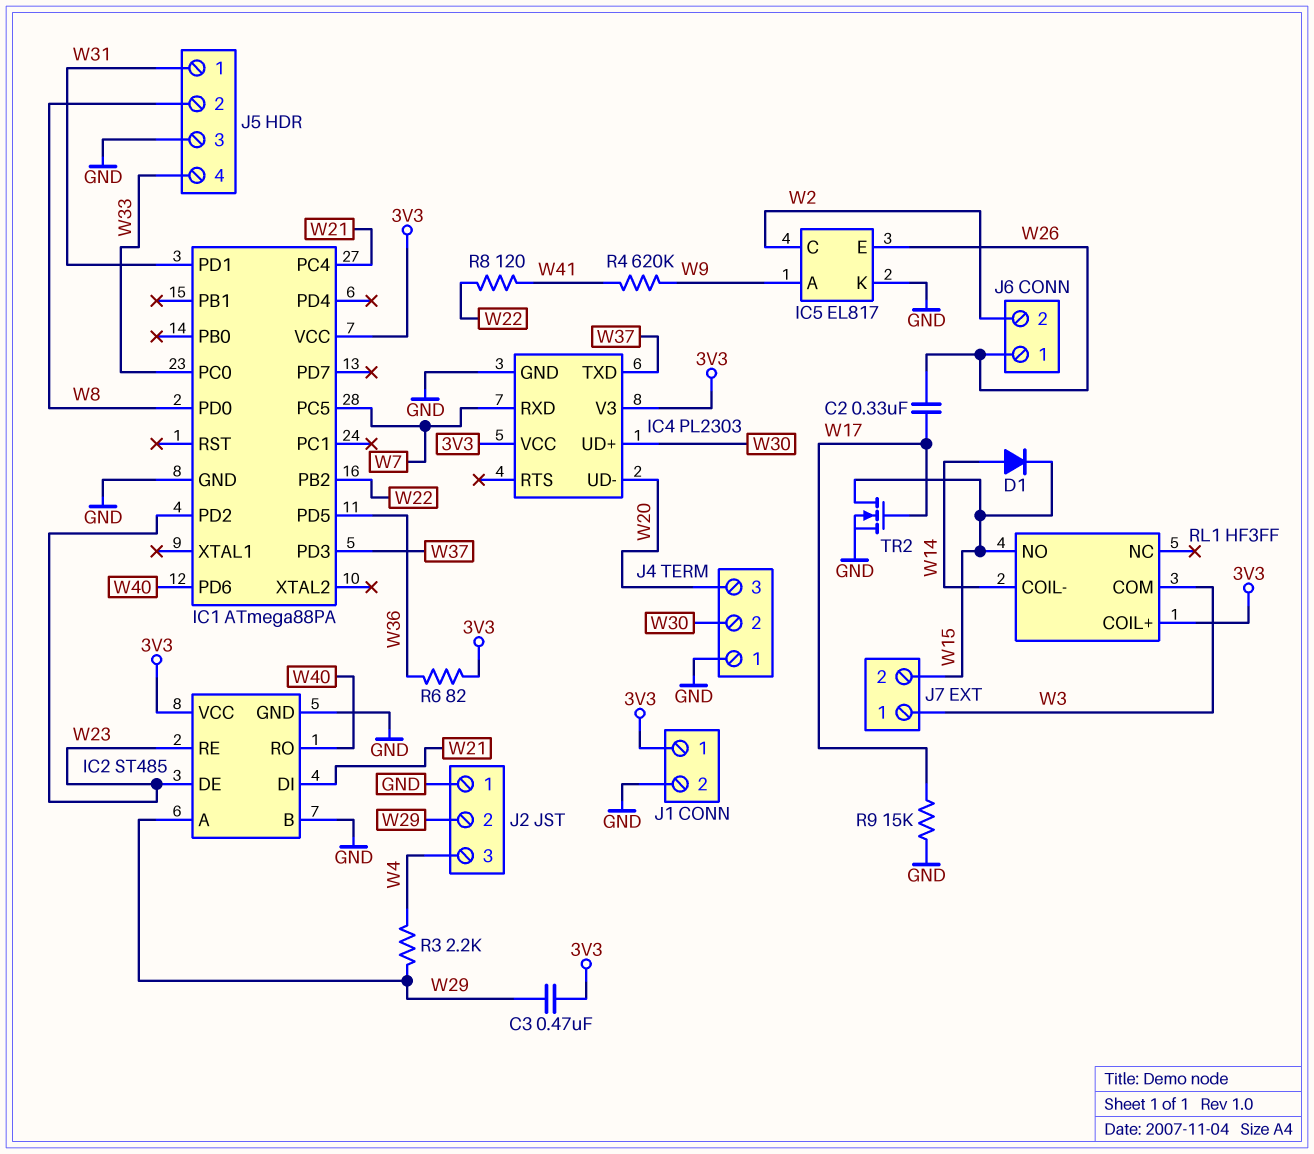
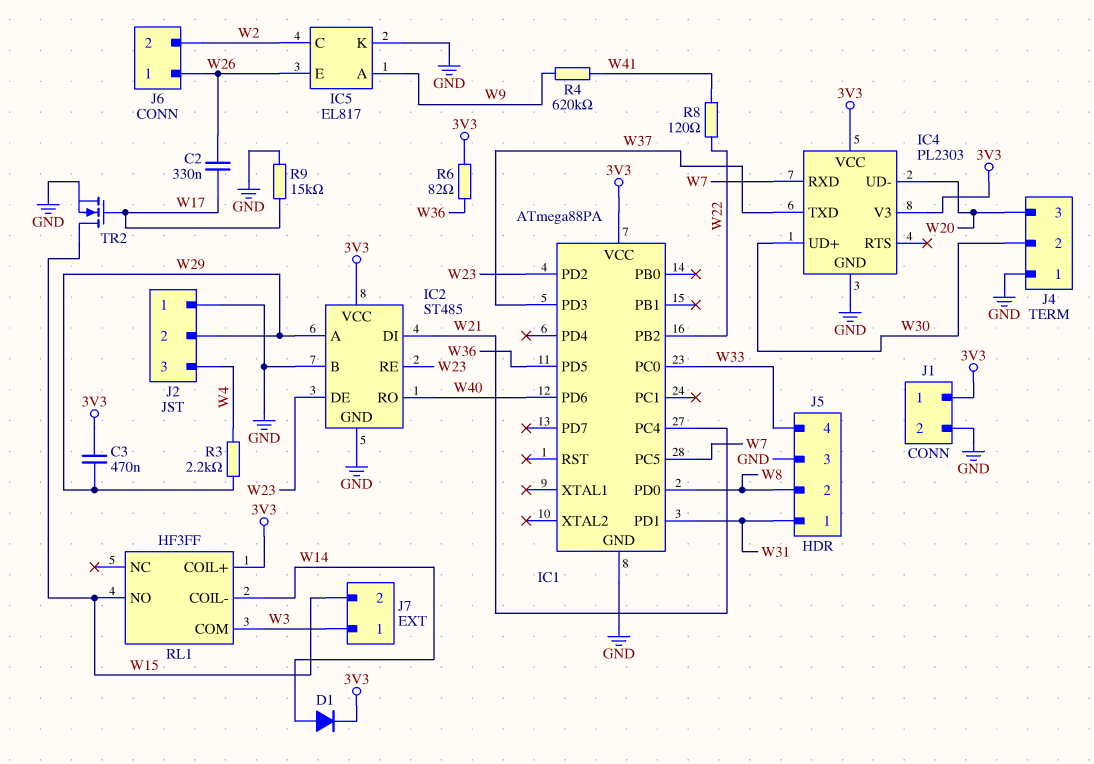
D1: diode (A W14, K W15) -> diode (A W14, K 3V3)

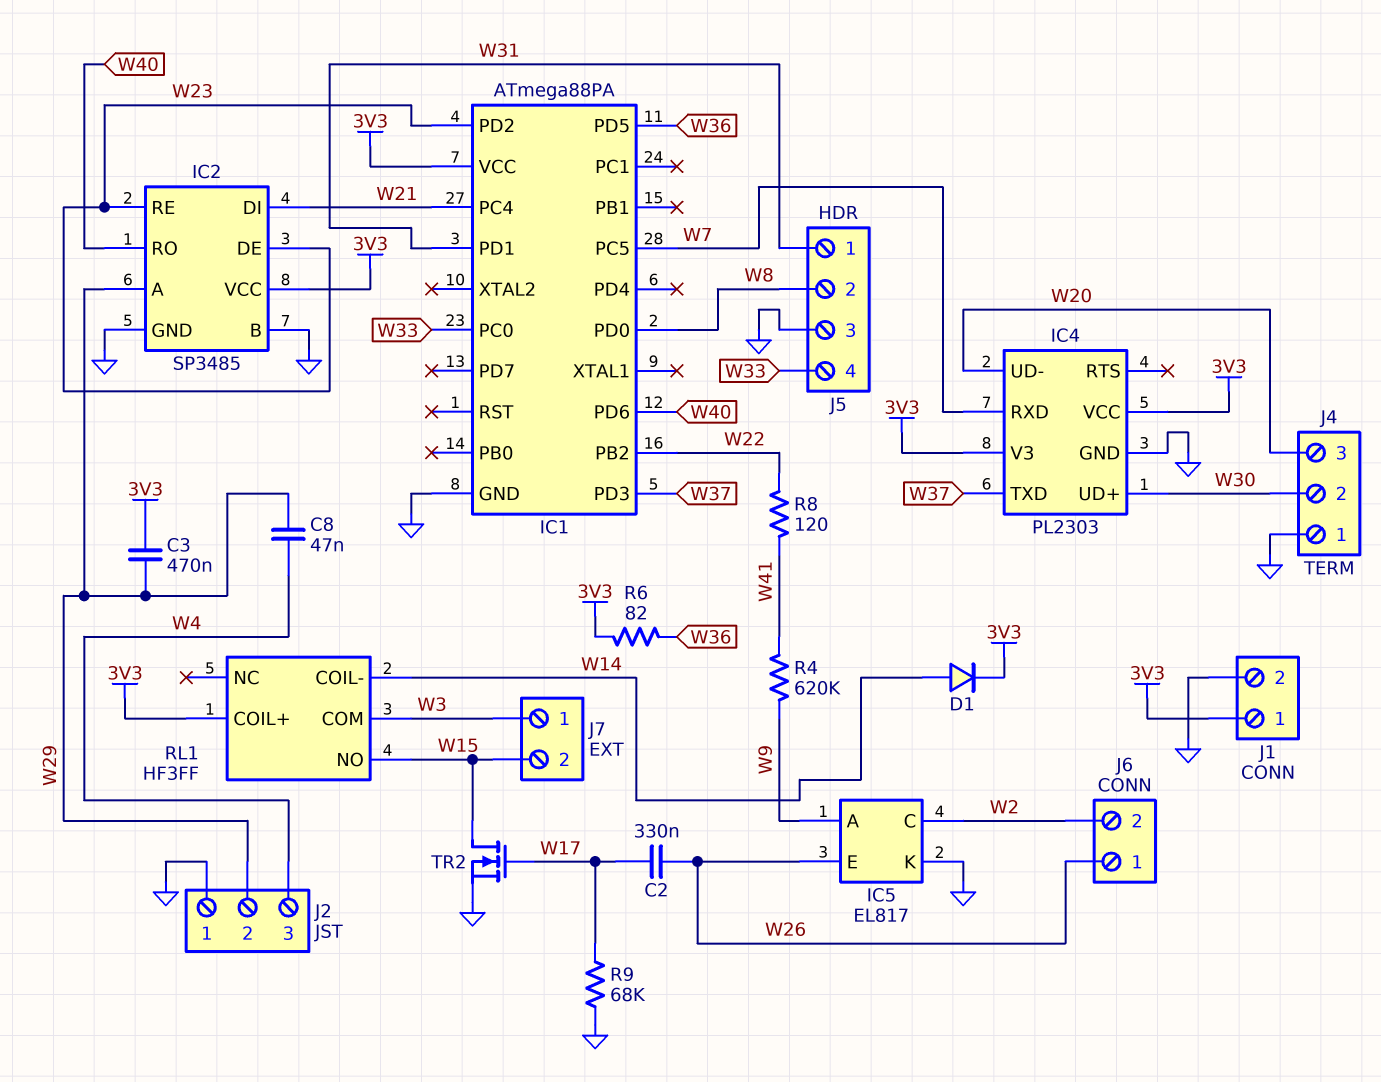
C8: none -> 47nF (W4, W29)
IC2: ST485 -> SP3485
R3: 2.2k (W4, W29) -> none
R9: 15k (GND, W17) -> 68k (GND, W17)

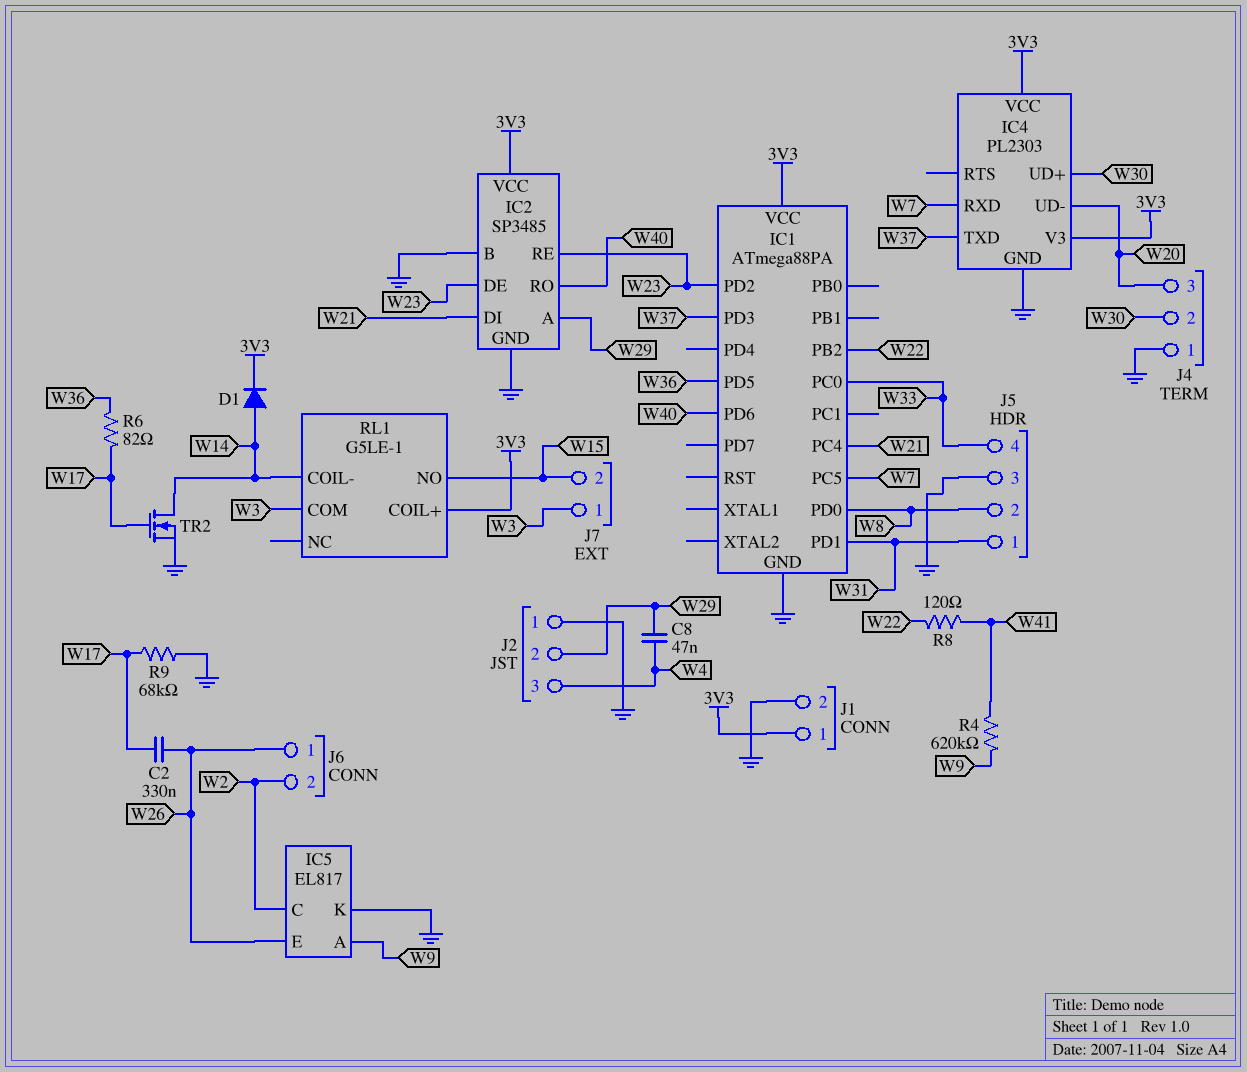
C3: 470nF (3V3, W29) -> none
R6: 82 (3V3, W36) -> 82 (W17, W36)
RL1: HF3FF -> G5LE-1
TR2: NMOS (G W17, D W15, S GND) -> NMOS (G W17, D W14, S GND)

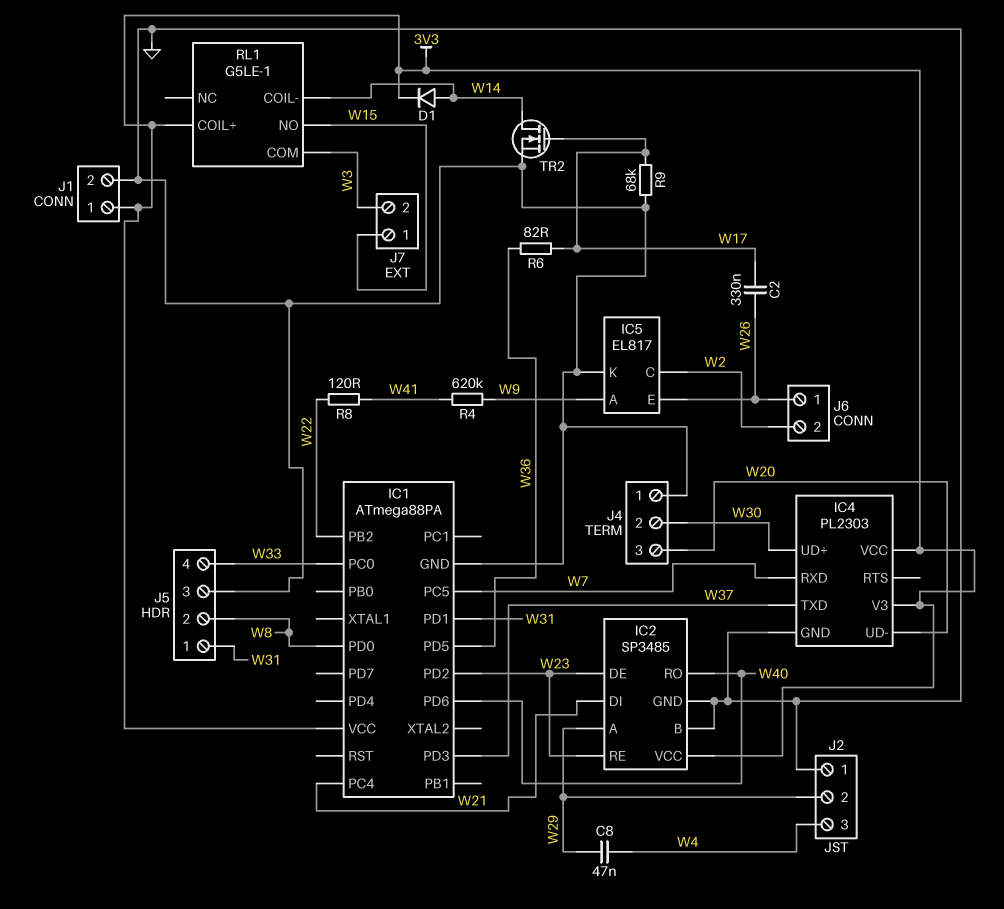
J7 pin 1: W3 -> W15
J7 pin 2: W15 -> W3

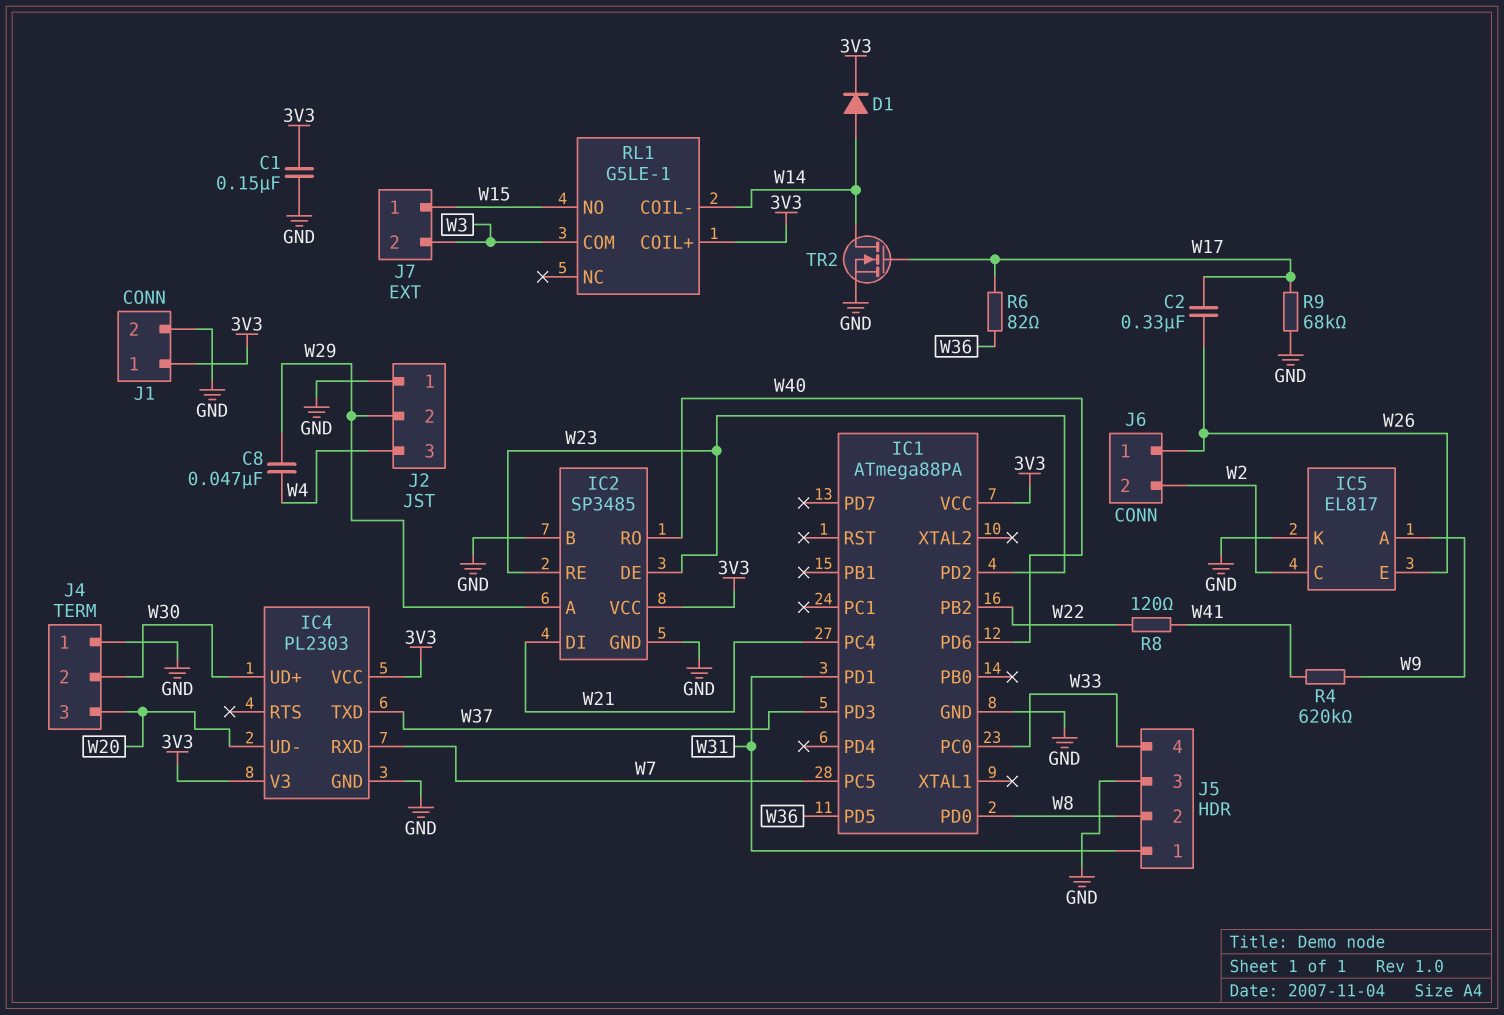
C1: none -> 150nF (3V3, GND)

